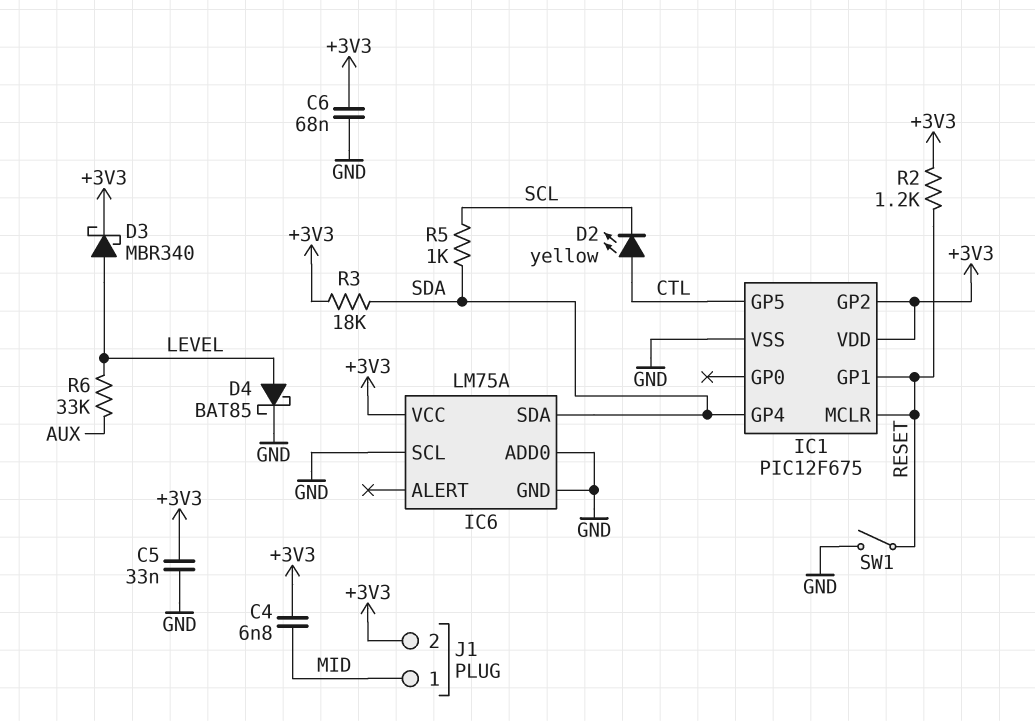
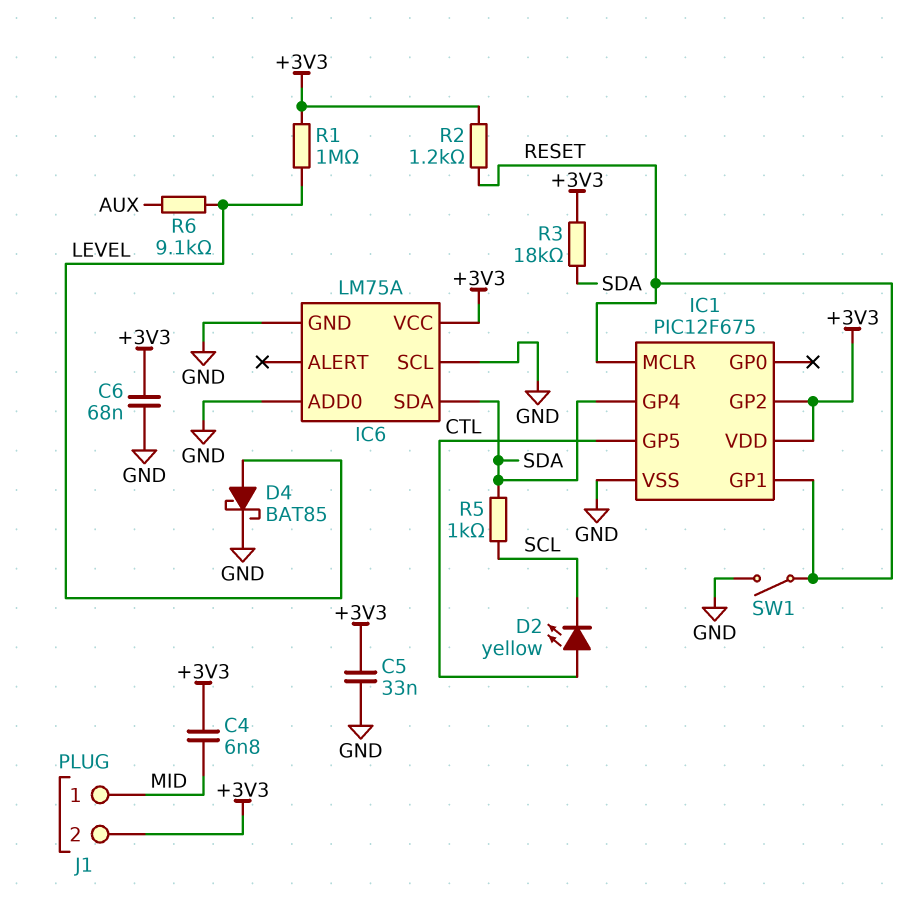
D3: schottky MBR340 (A LEVEL, K +3V3) -> none
R1: none -> 1M (+3V3, LEVEL)
R6: 33k (AUX, LEVEL) -> 9.1k (AUX, LEVEL)

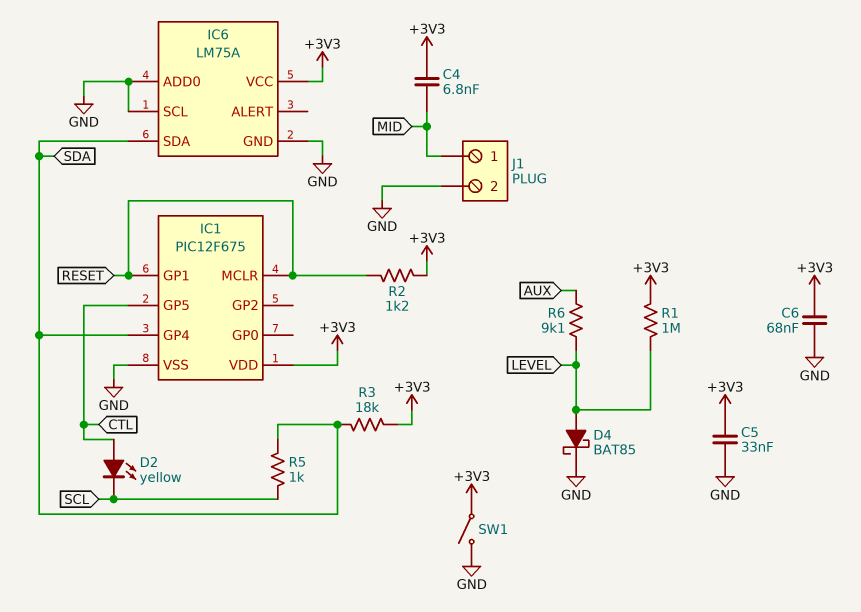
IC1 pin GP2: +3V3 -> none
J1 pin 2: +3V3 -> GND
SW1: switch (GND, RESET) -> switch (+3V3, GND)

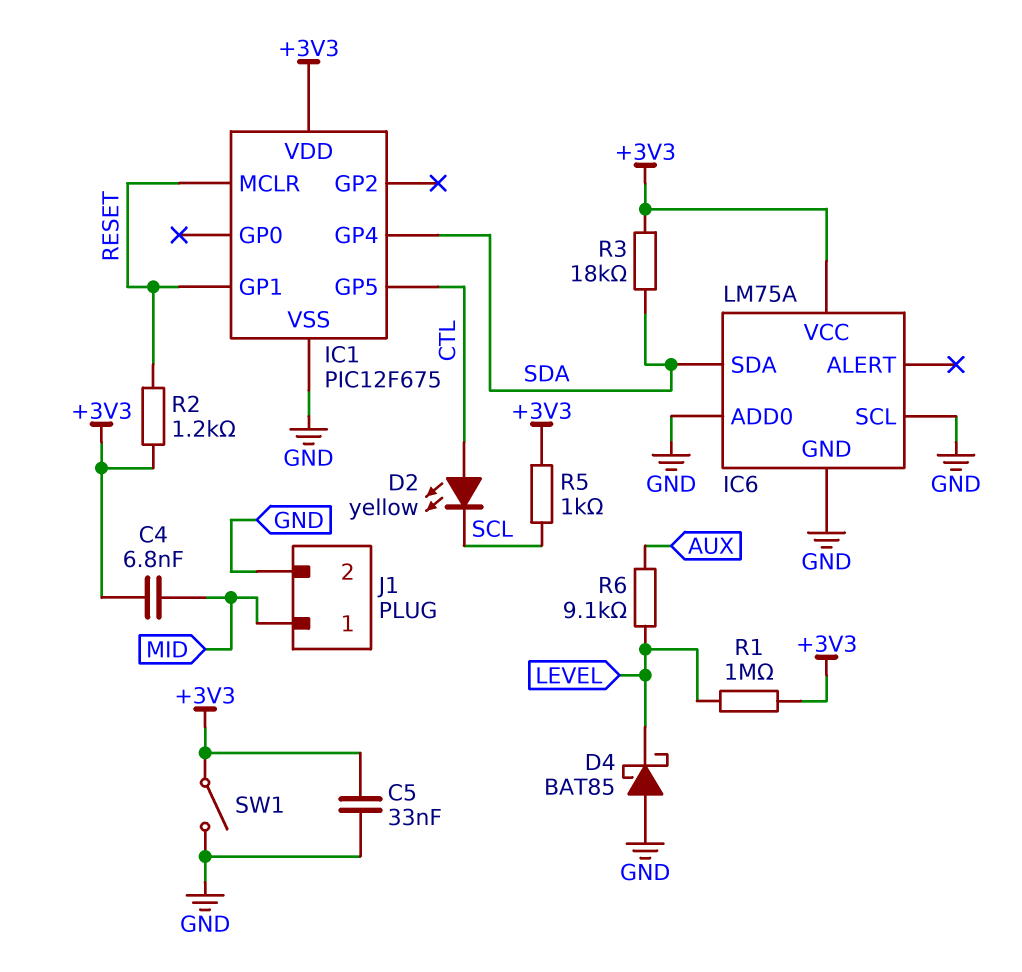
C6: 68nF (+3V3, GND) -> none
D4: schottky BAT85 (A LEVEL, K GND) -> schottky BAT85 (A GND, K LEVEL)
R5: 1k (SCL, SDA) -> 1k (+3V3, SCL)

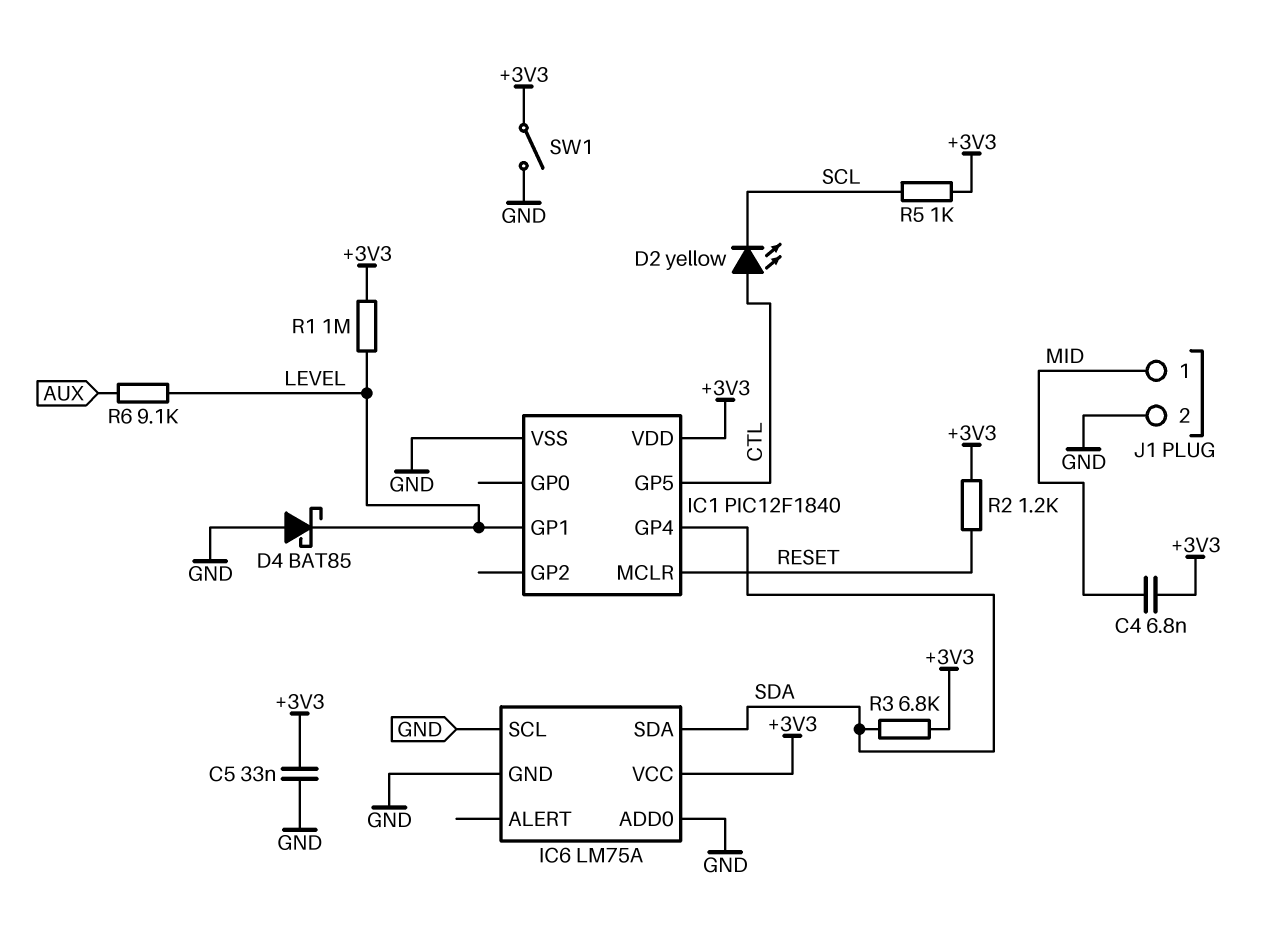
IC1: PIC12F675 -> PIC12F1840
IC1 pin GP1: RESET -> LEVEL
R3: 18k (+3V3, SDA) -> 6.8k (+3V3, SDA)

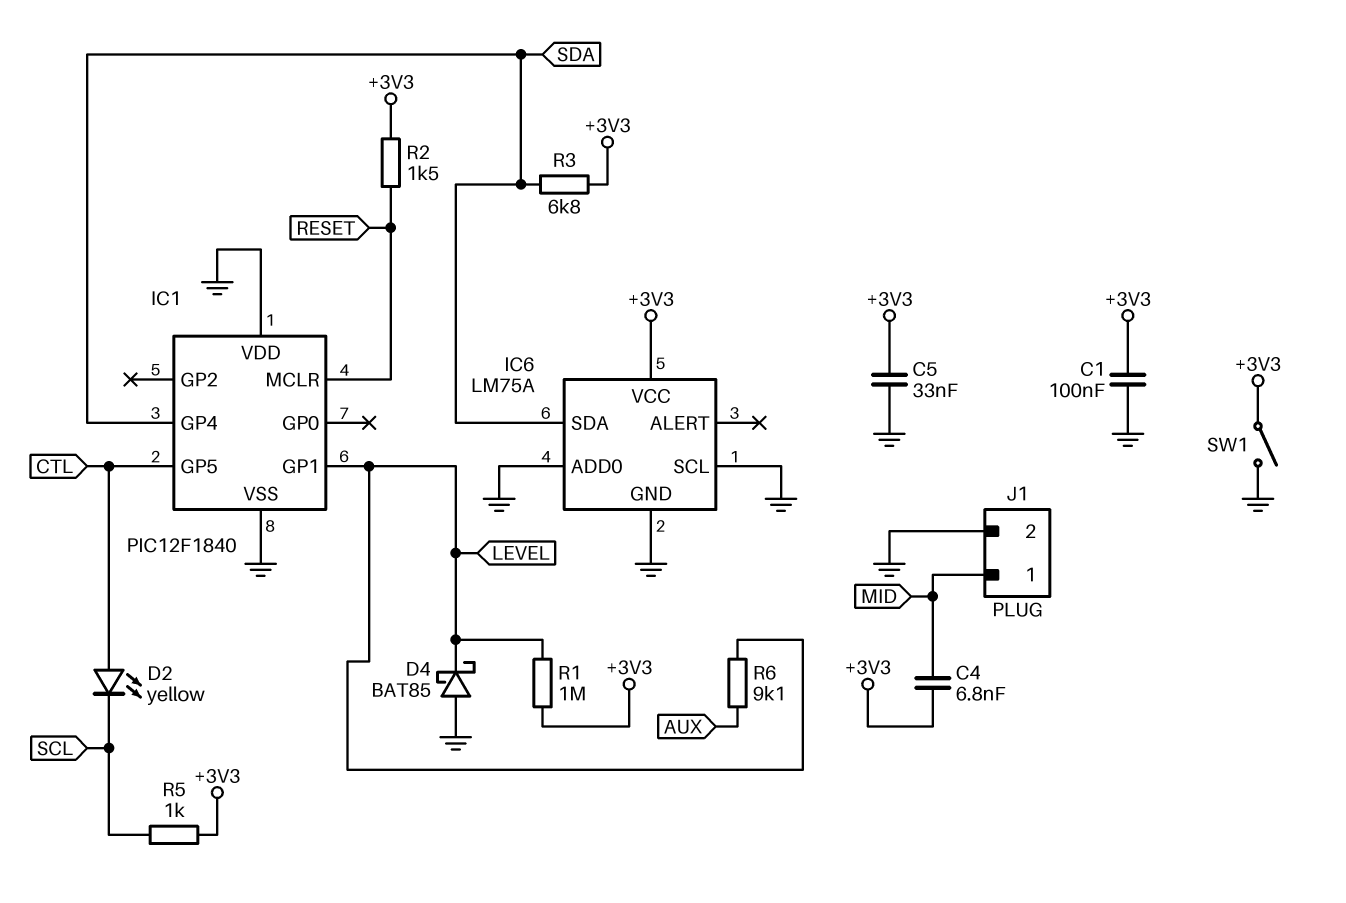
C1: none -> 100nF (+3V3, GND)
IC1 pin VDD: +3V3 -> GND
R2: 1.2k (+3V3, RESET) -> 1.5k (+3V3, RESET)

